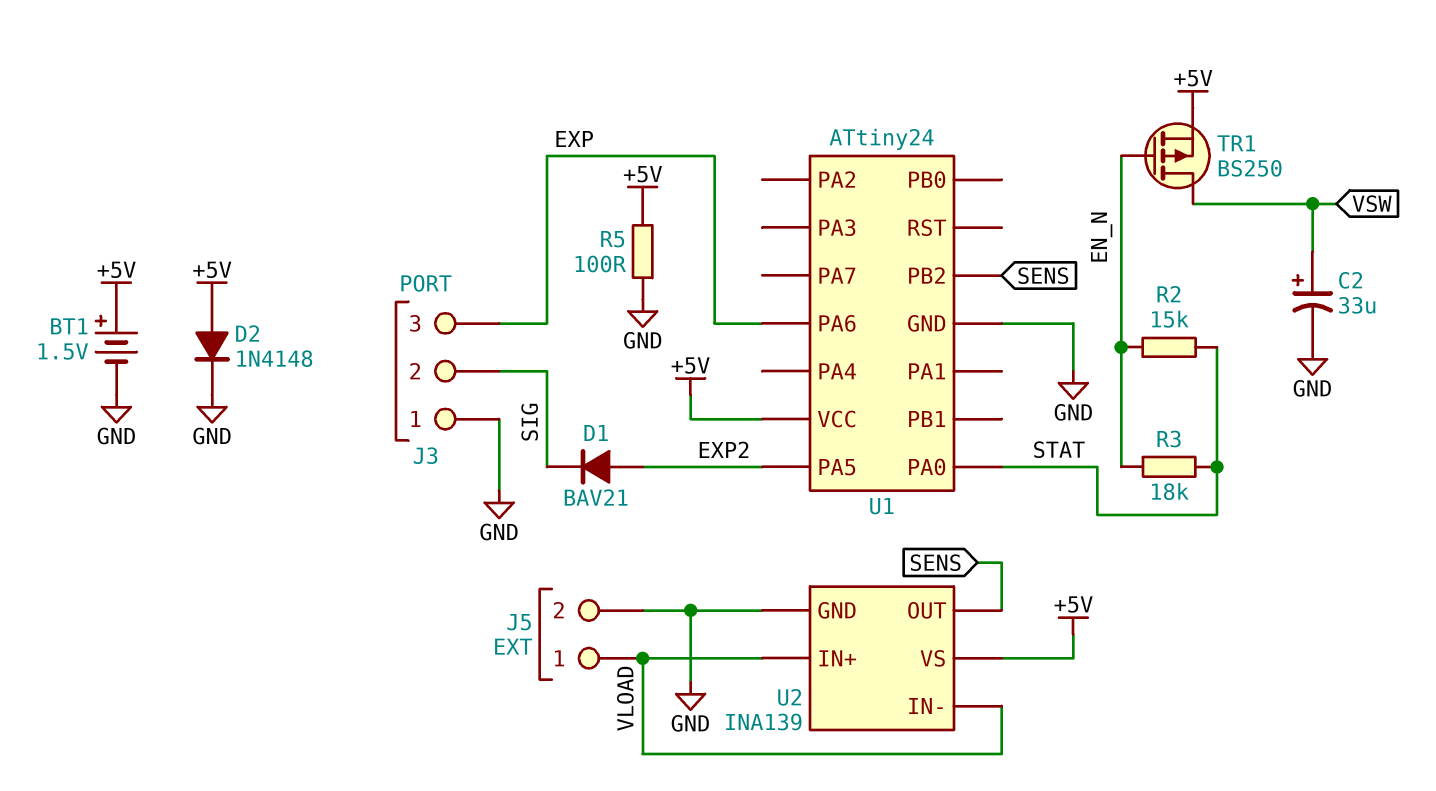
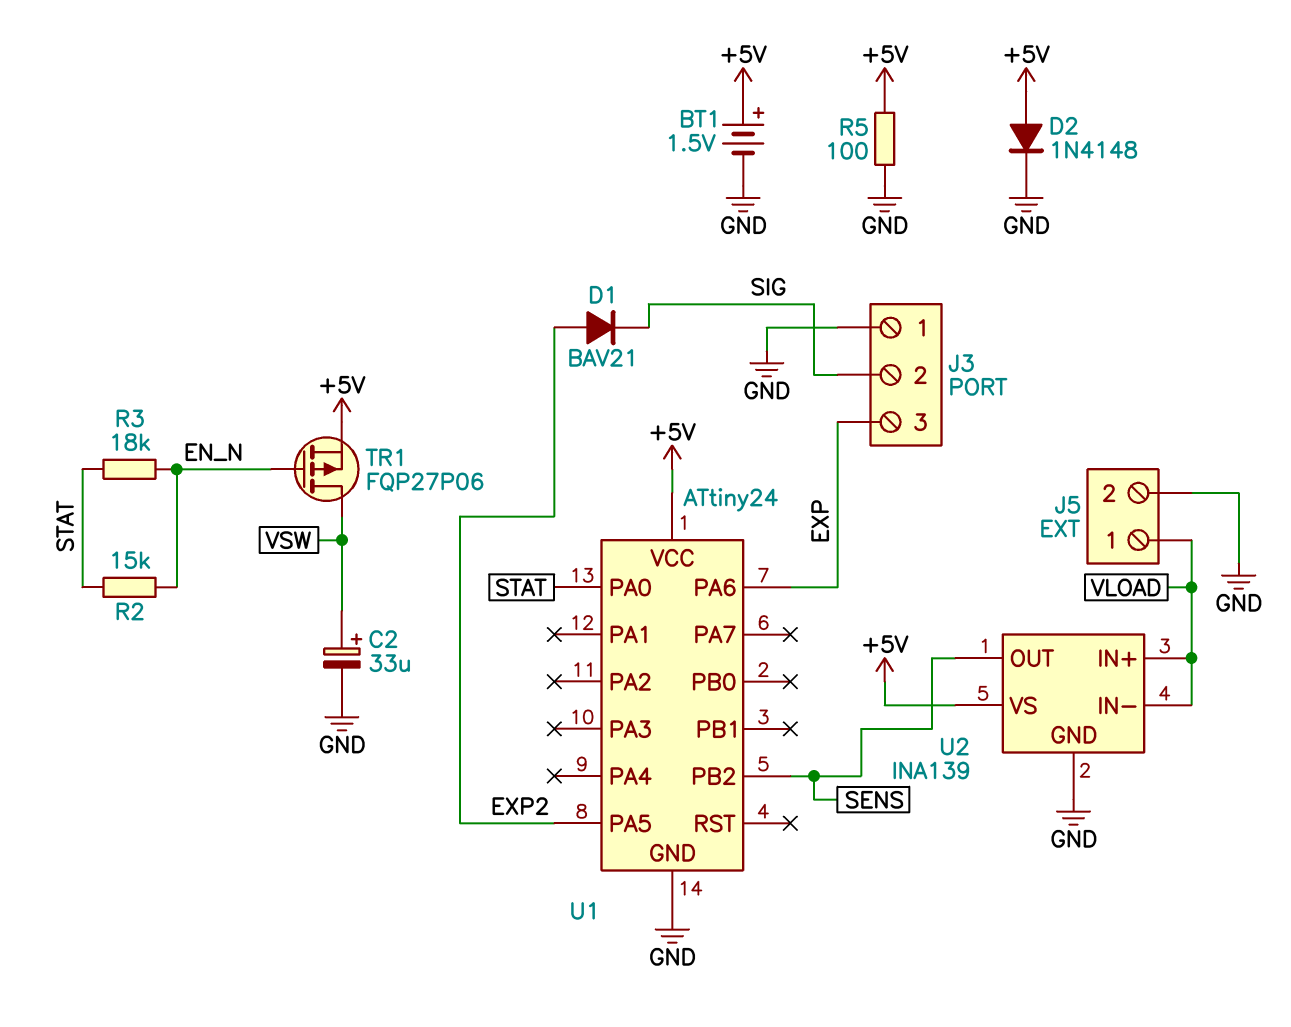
TR1: PMOS BS250 (G EN_N, D VSW, S +5V) -> PMOS FQP27P06 (G EN_N, D VSW, S +5V)

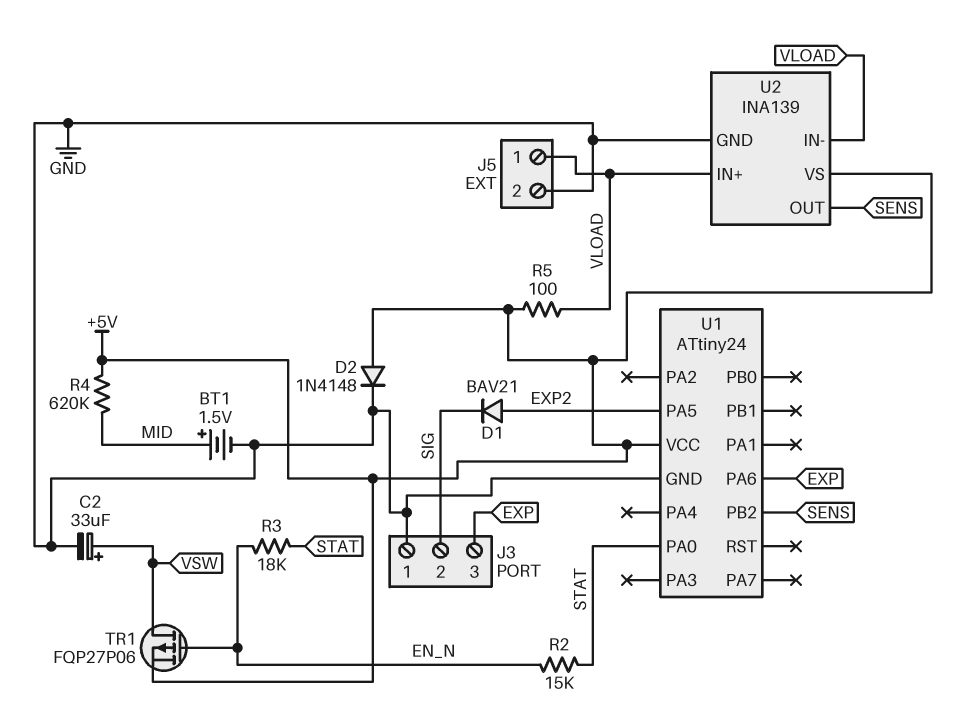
BT1: 1.5V (plus +5V, minus GND) -> 1.5V (plus MID, minus GND)
R4: none -> 620k (+5V, MID)
R5: 100 (+5V, GND) -> 100 (+5V, VLOAD)

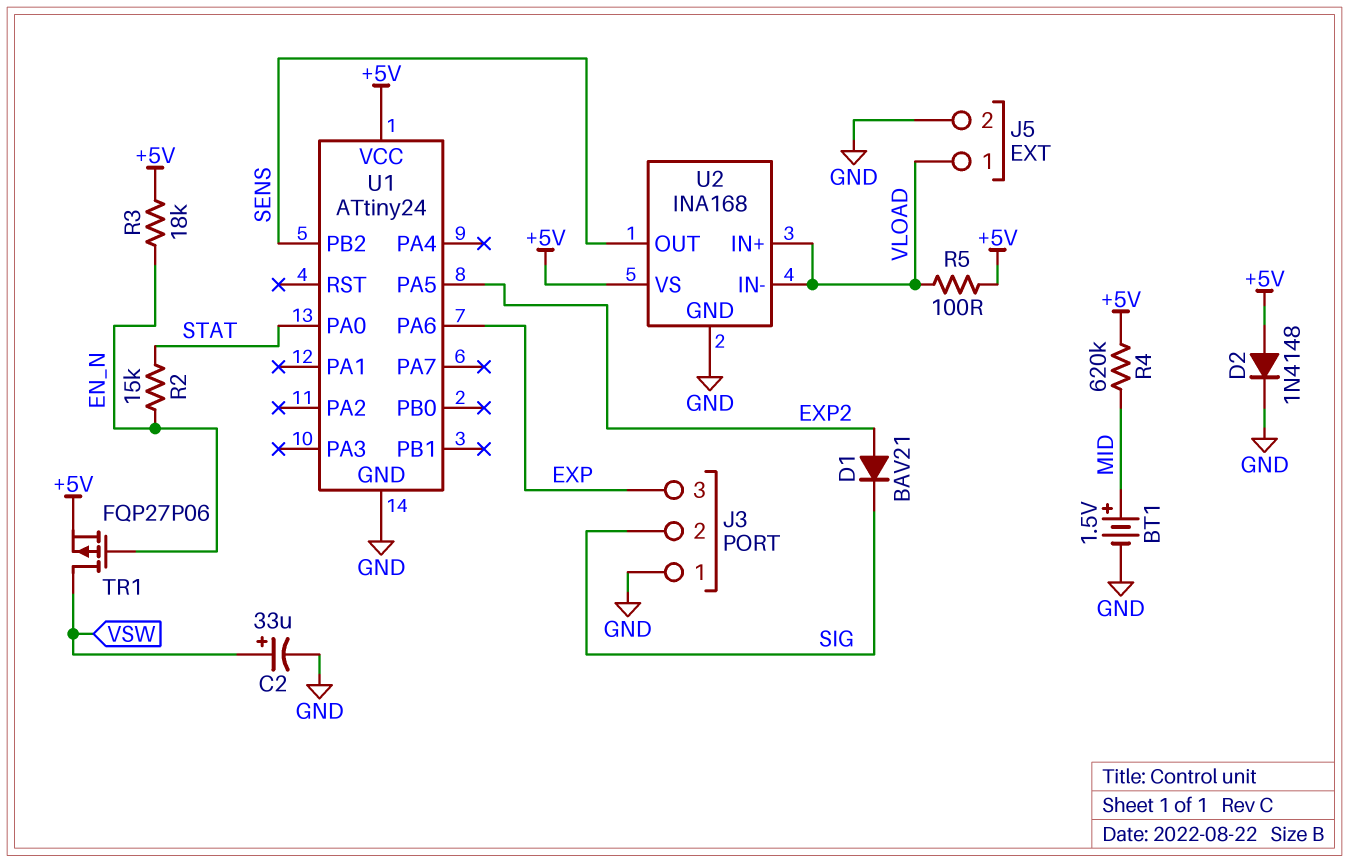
R3: 18k (EN_N, STAT) -> 18k (+5V, EN_N)
U2: INA139 -> INA168

